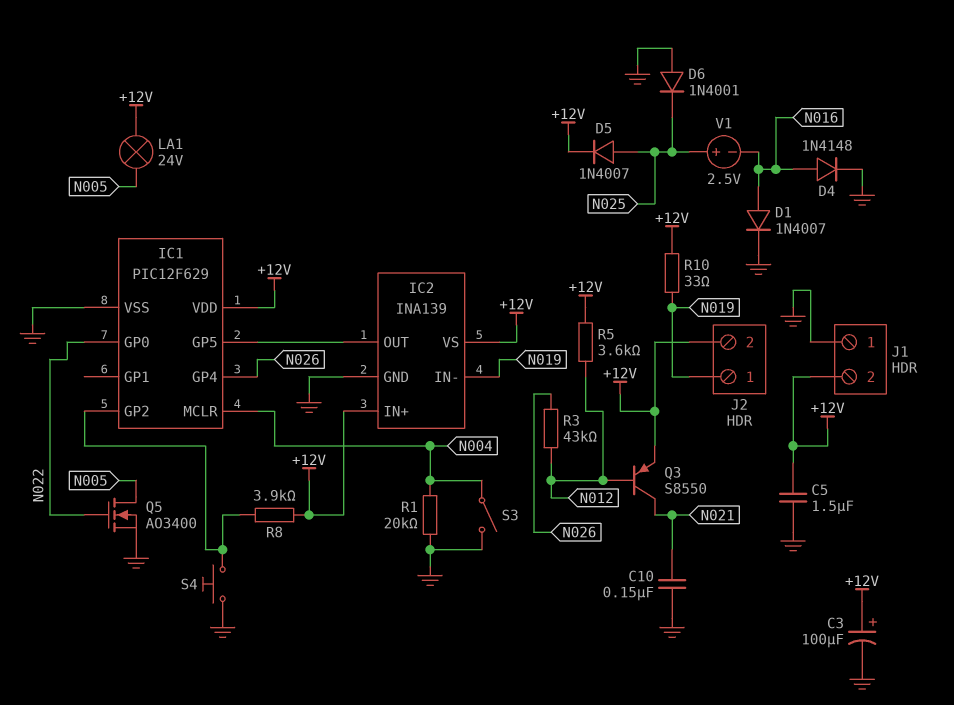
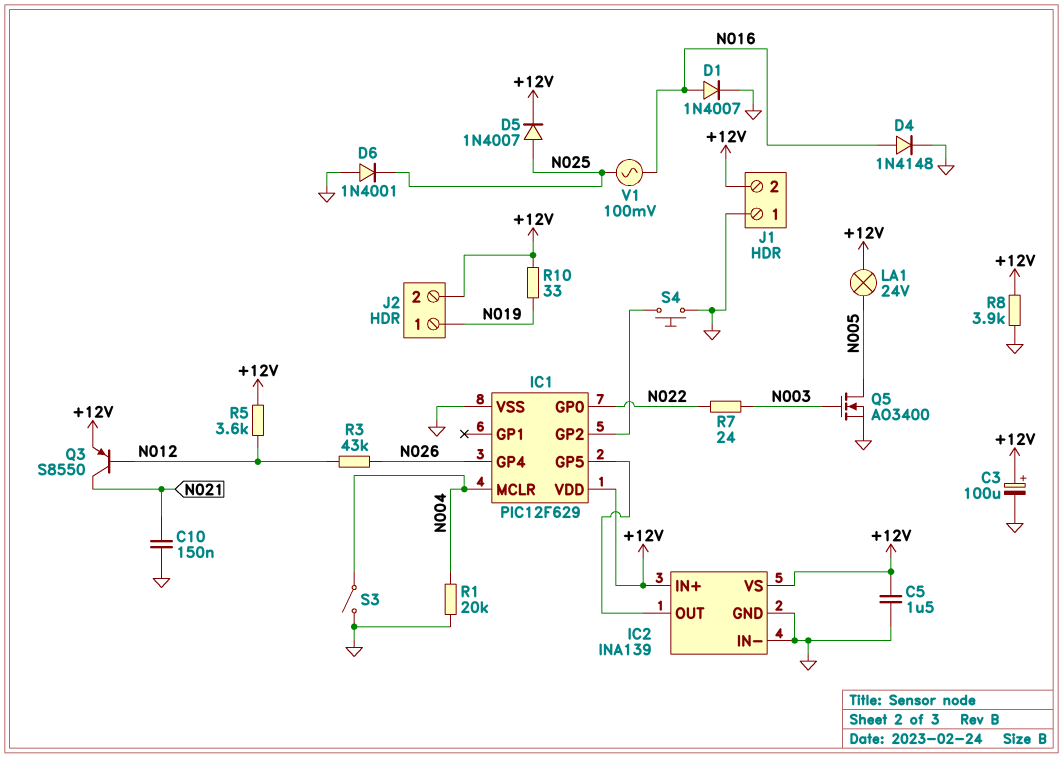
IC2 pin IN-: N019 -> GND
Q5: NMOS AO3400 (G N022, D N005, S GND) -> NMOS AO3400 (G N003, D N005, S GND)
R7: none -> 24 (N003, N022)
R8: 3.9k (+12V, IC1/GP2) -> 3.9k (+12V, GND)
V1: 2.5V (plus N025, minus N016) -> AC 100mV (N016, N025)

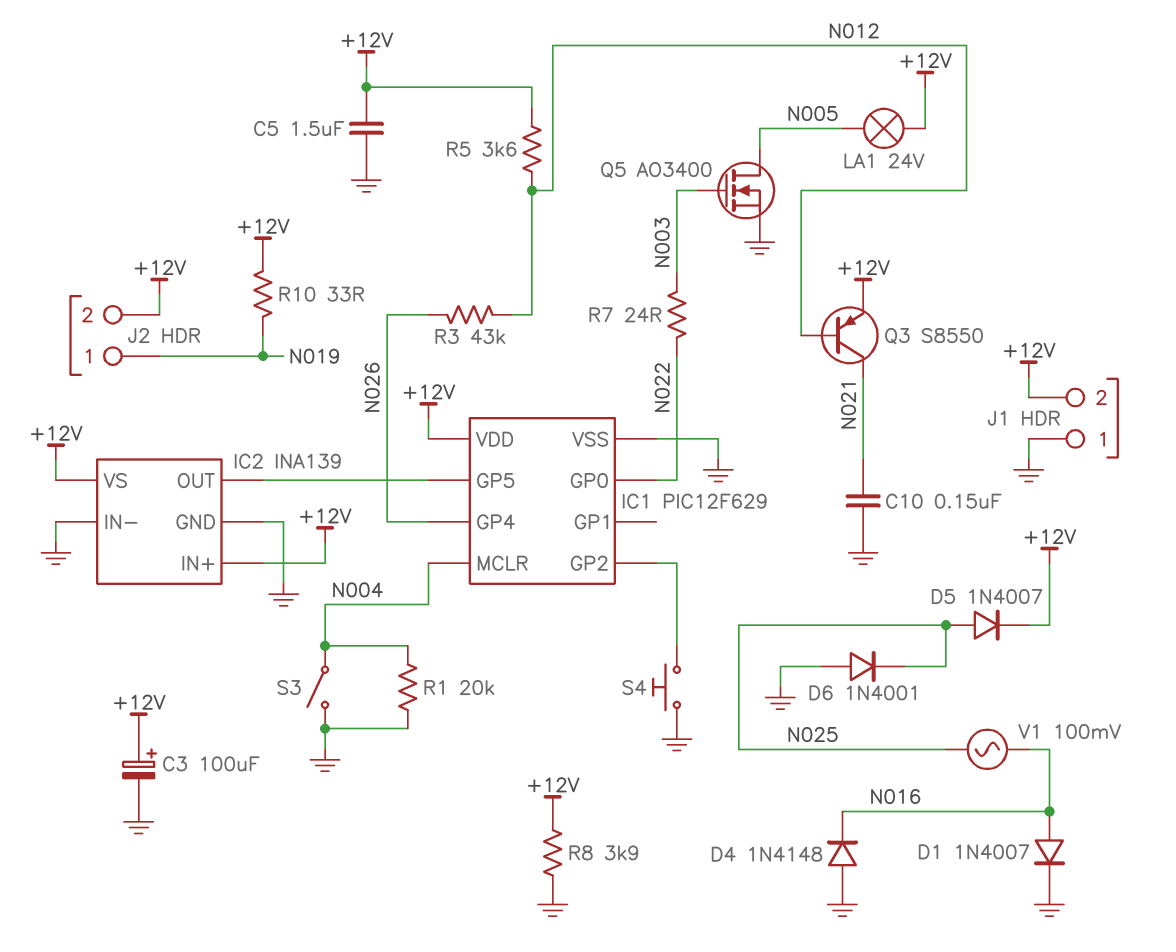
D4: diode 1N4148 (A N016, K GND) -> diode 1N4148 (A GND, K N016)

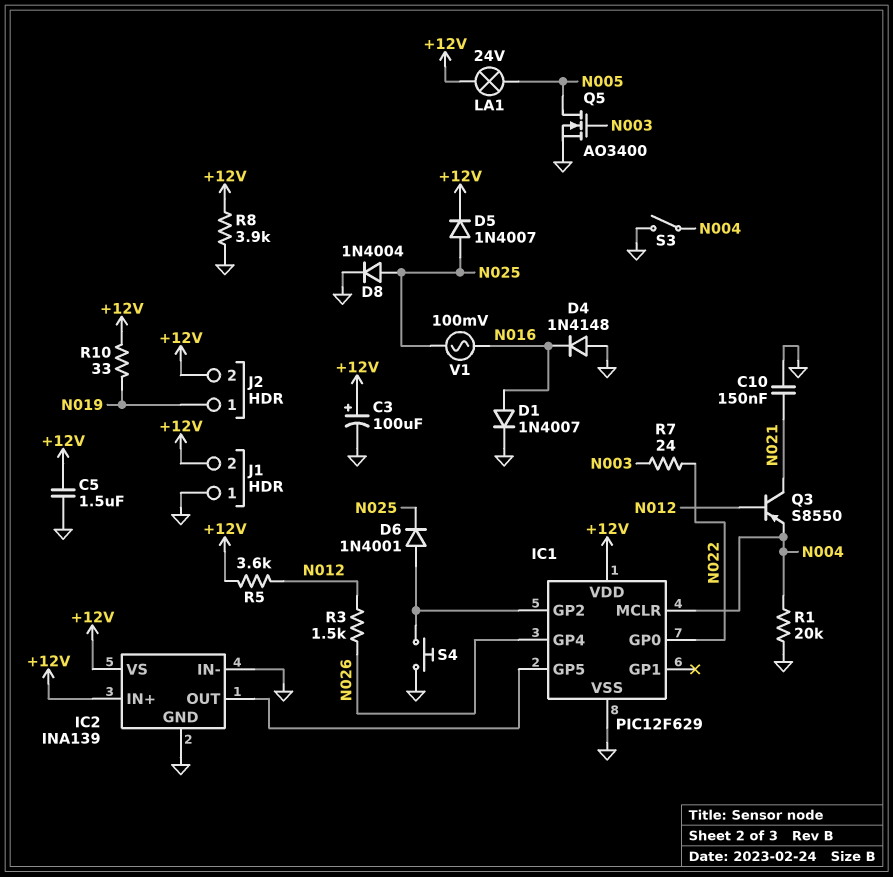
D6: diode 1N4001 (A GND, K N025) -> diode 1N4001 (A IC1/GP2, K N025)
D8: none -> diode 1N4004 (A N025, K GND)
Q3: PNP S8550 (B N012, C N021, E +12V) -> PNP S8550 (B N012, C N021, E N004)
R3: 43k (N012, N026) -> 1.5k (N012, N026)

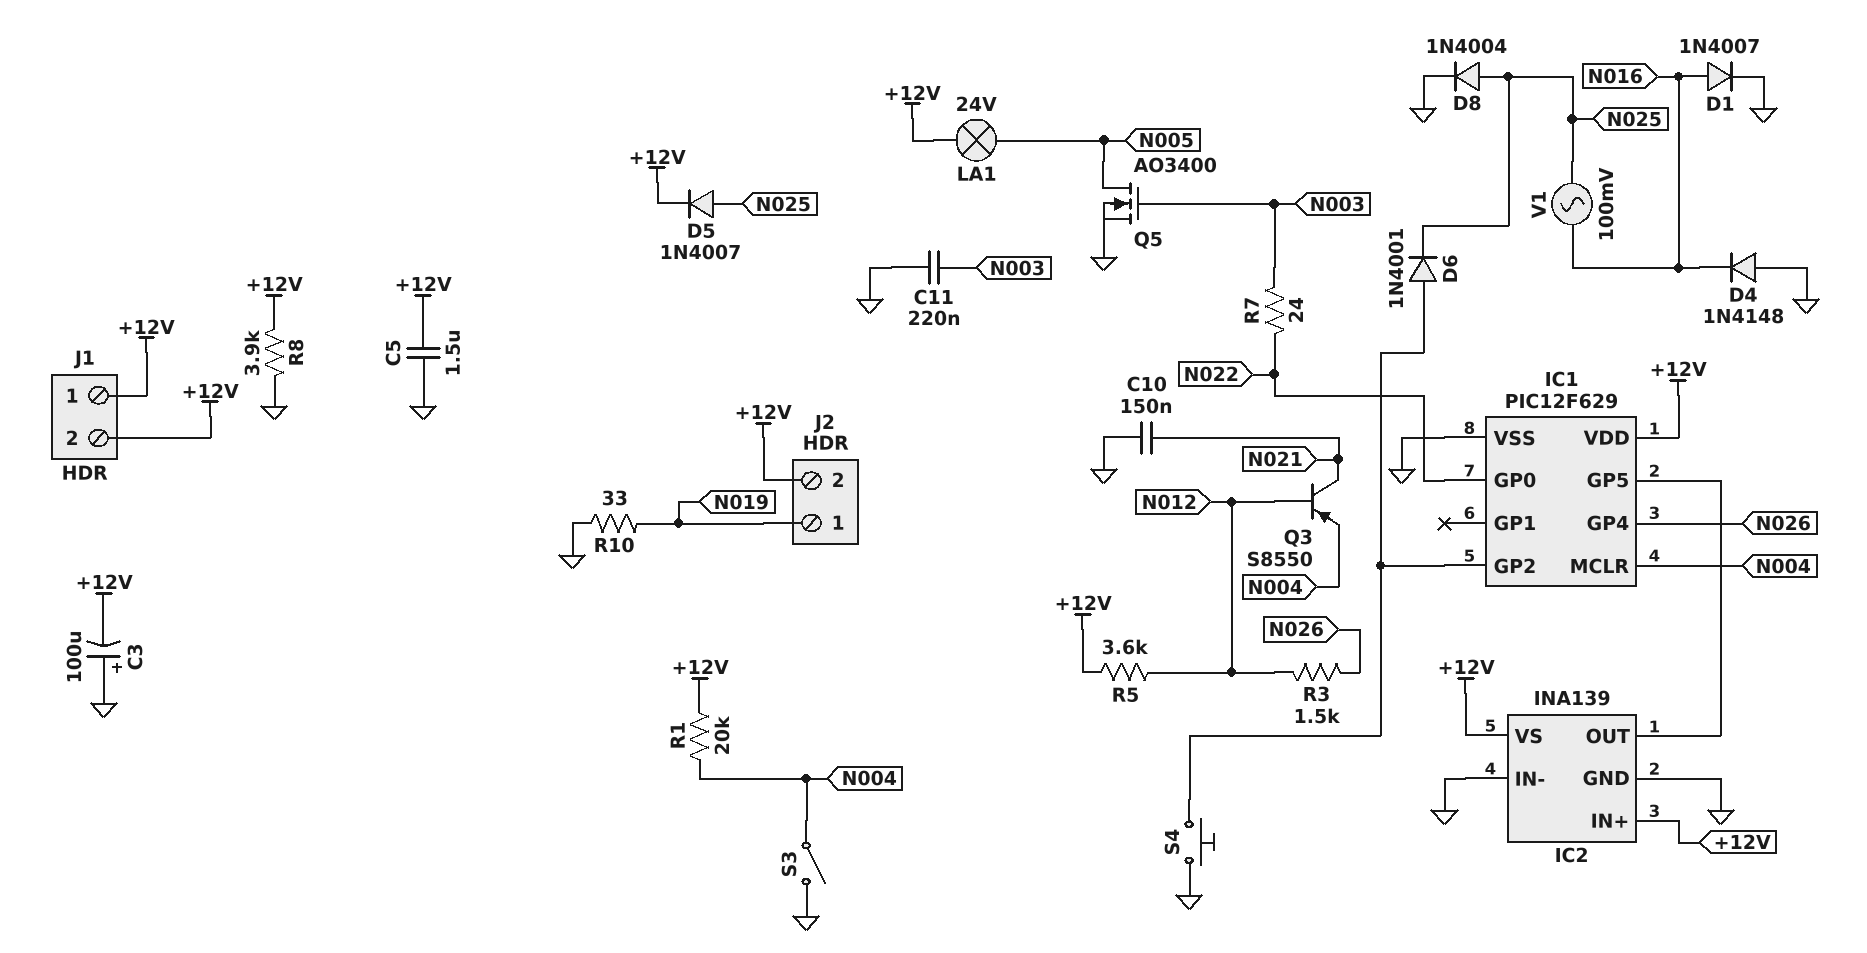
C3: 100uF (plus +12V, minus GND) -> 100uF (plus GND, minus +12V)
C11: none -> 220nF (GND, N003)
J1 pin 1: GND -> +12V
R1: 20k (GND, N004) -> 20k (+12V, N004)
R10: 33 (+12V, N019) -> 33 (GND, N019)

